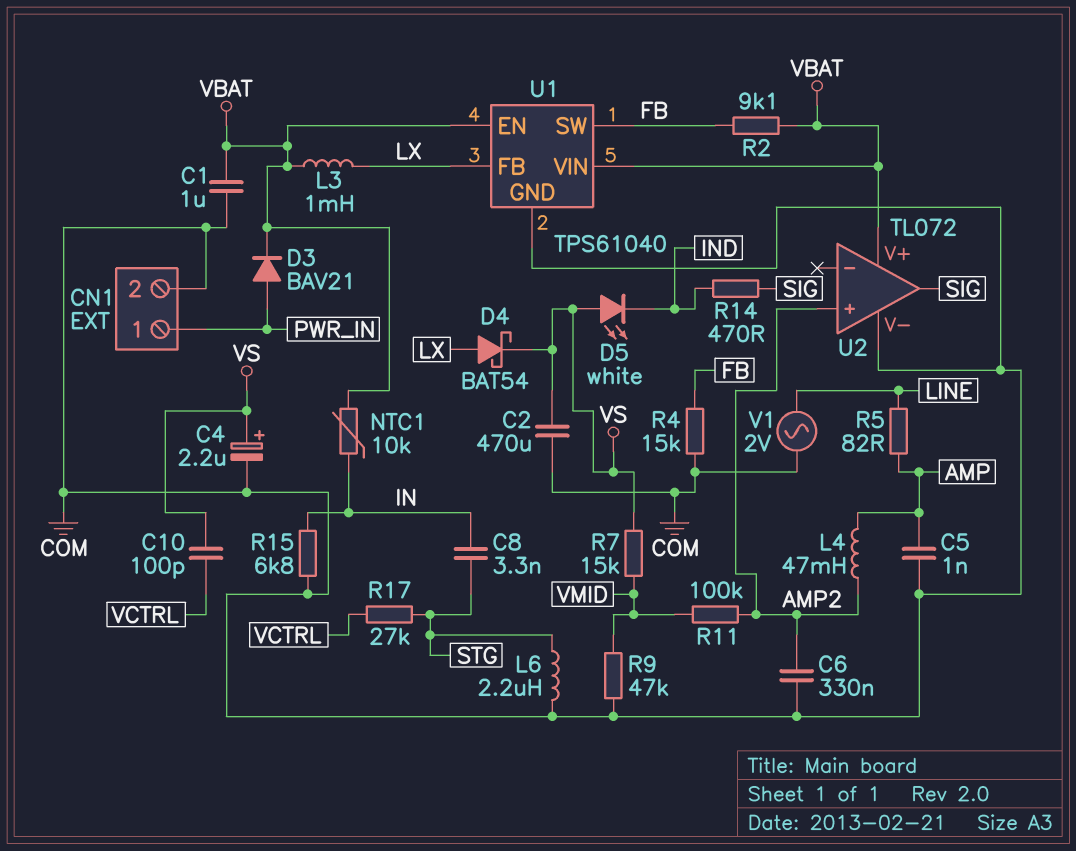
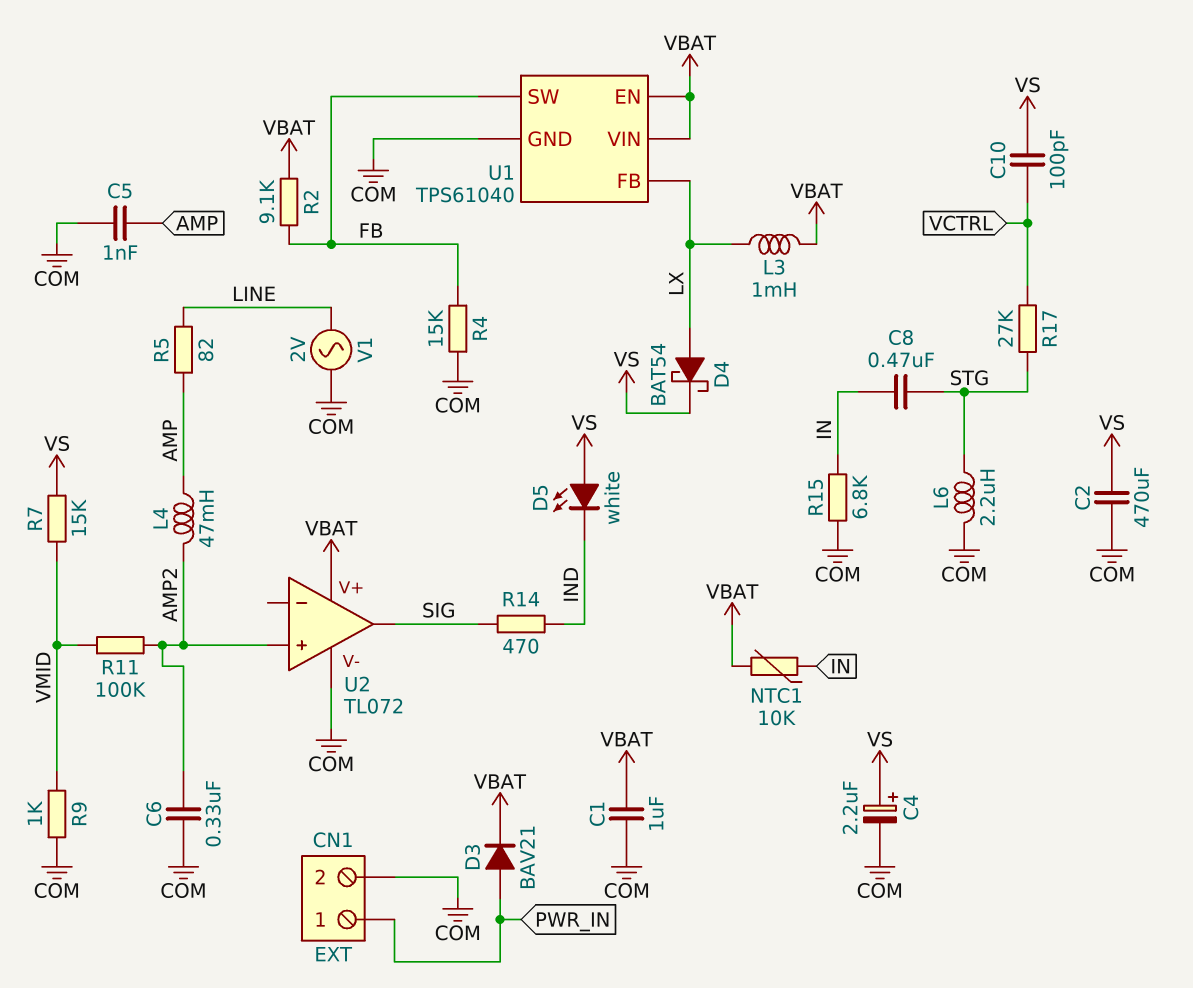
C8: 3.3nF (IN, STG) -> 470nF (IN, STG)
R9: 47k (COM, VMID) -> 1k (COM, VMID)

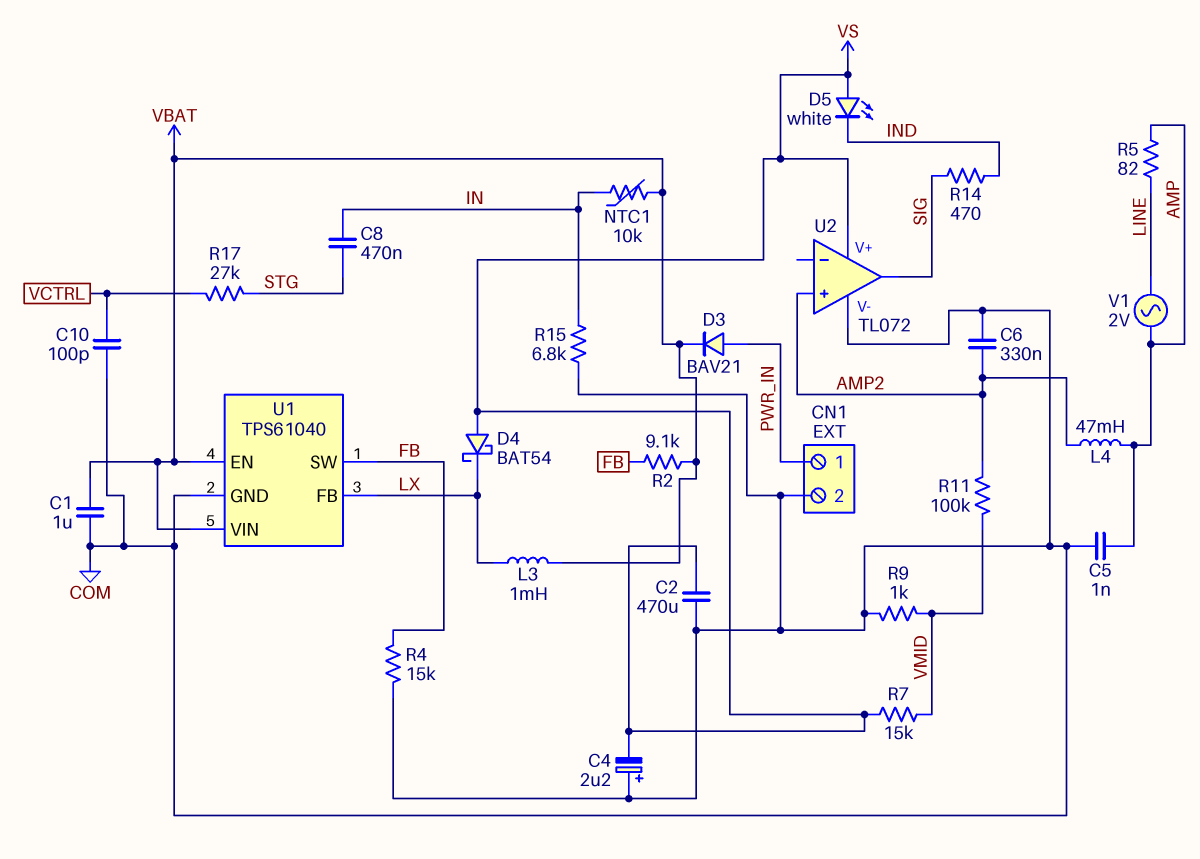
C4: 2.2uF (plus VS, minus COM) -> 2.2uF (plus COM, minus VS)
C10: 100pF (VCTRL, VS) -> 100pF (COM, VCTRL)
D4: schottky BAT54 (A LX, K VS) -> schottky BAT54 (A VS, K LX)
L6: 2.2uH (COM, STG) -> none
U2 pin V+: VBAT -> VS
V1: AC 2V (COM, LINE) -> AC 2V (AMP, LINE)

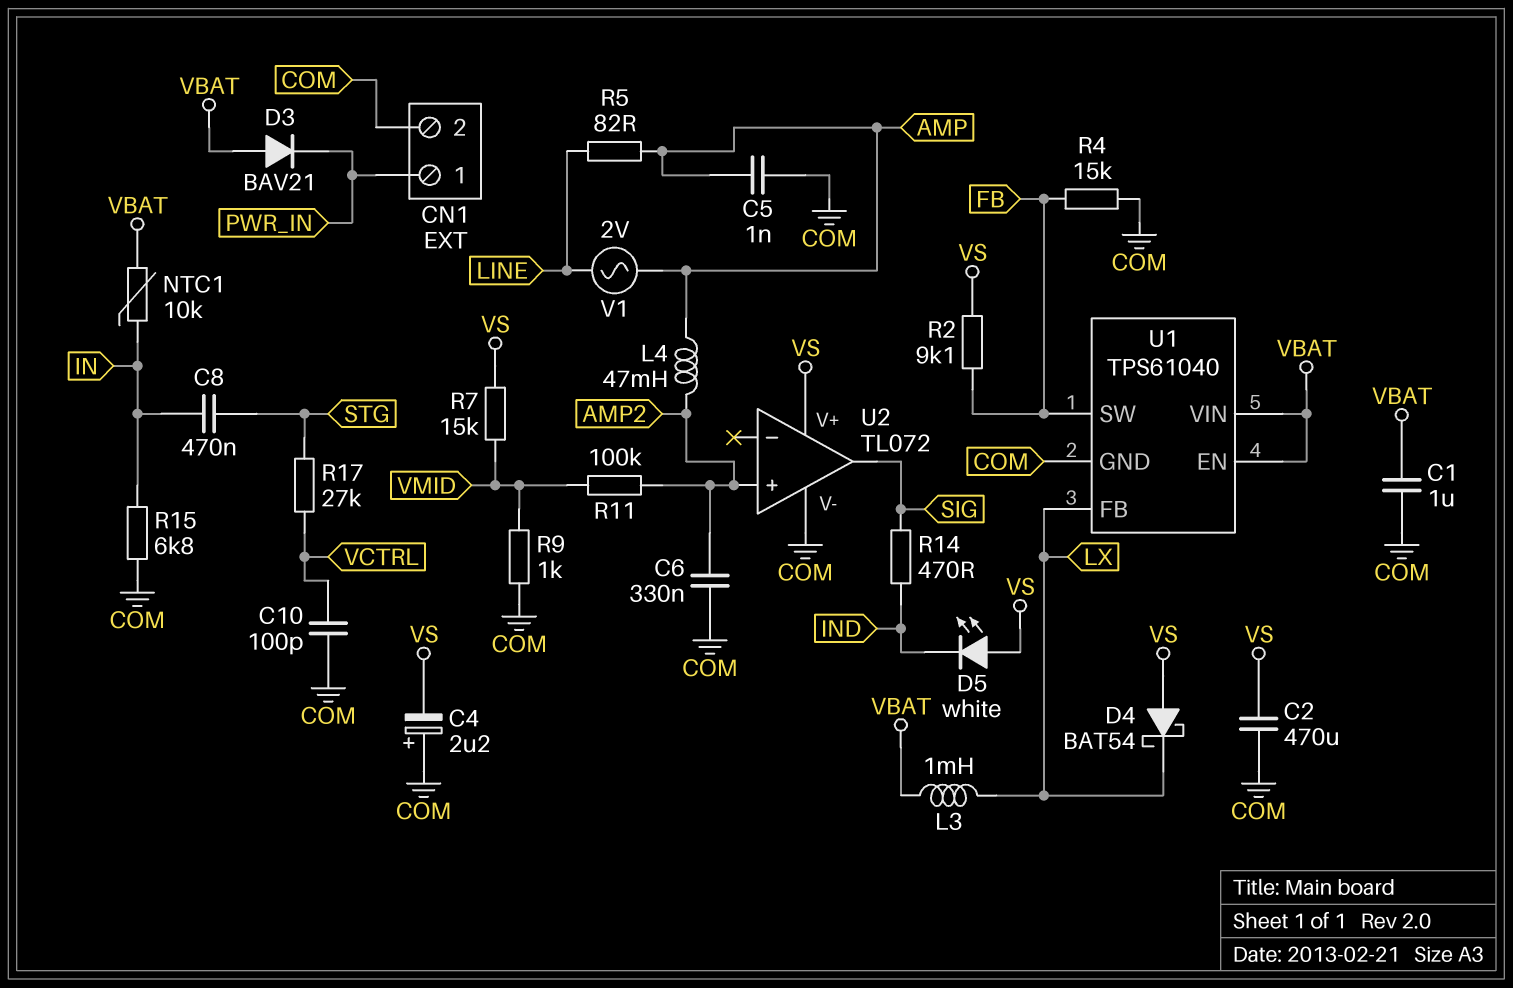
D3: diode BAV21 (A PWR_IN, K VBAT) -> diode BAV21 (A VBAT, K PWR_IN)
R2: 9.1k (FB, VBAT) -> 9.1k (FB, VS)

